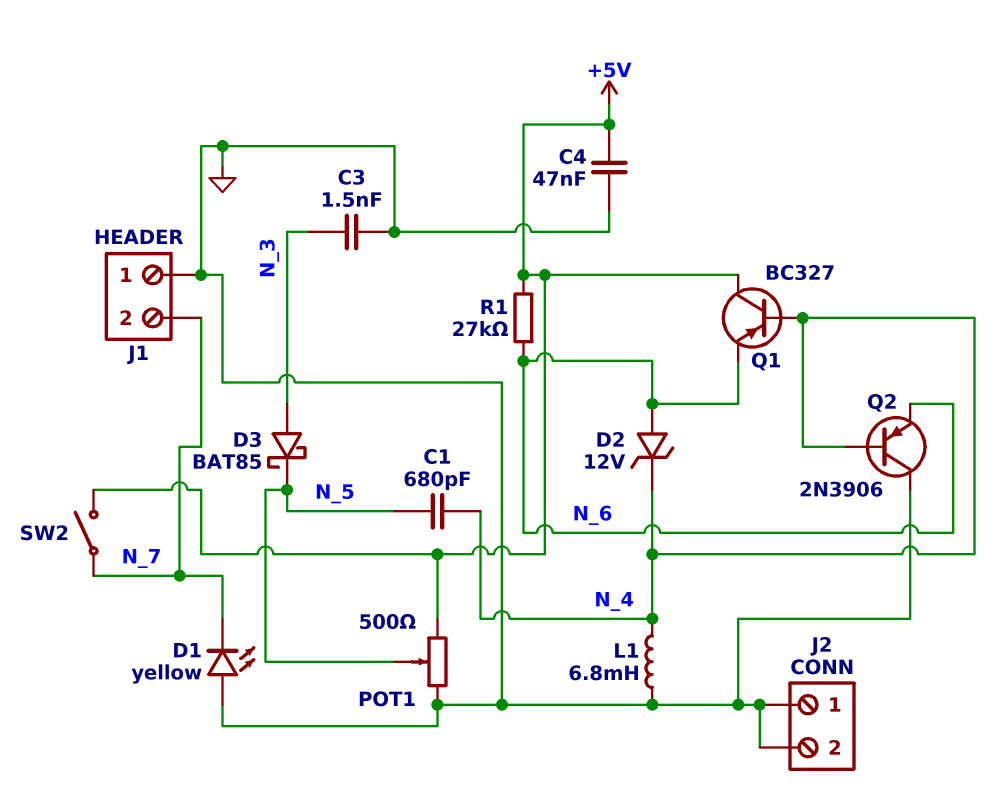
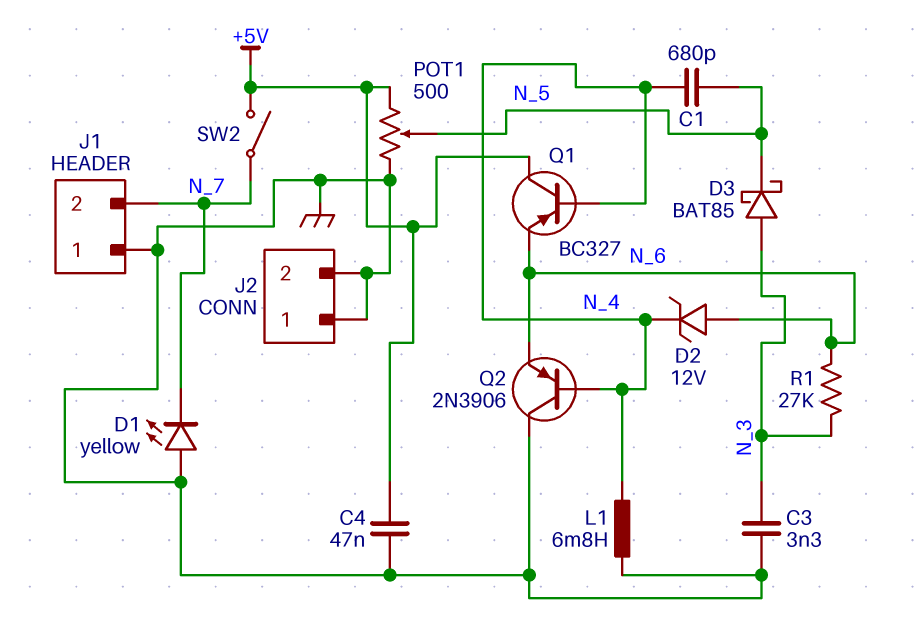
C3: 1.5nF (GND, N_3) -> 3.3nF (GND, N_3)
R1: 27k (+5V, N_6) -> 27k (N_3, N_6)

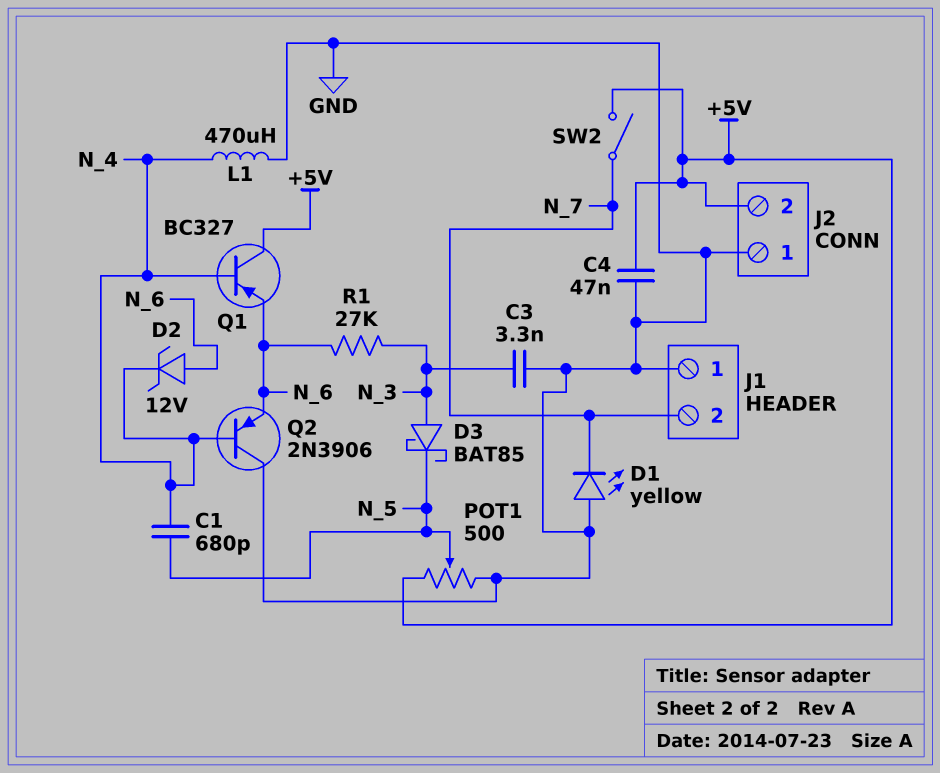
J2 pin 2: GND -> +5V
L1: 6.8mH (GND, N_4) -> 470uH (GND, N_4)

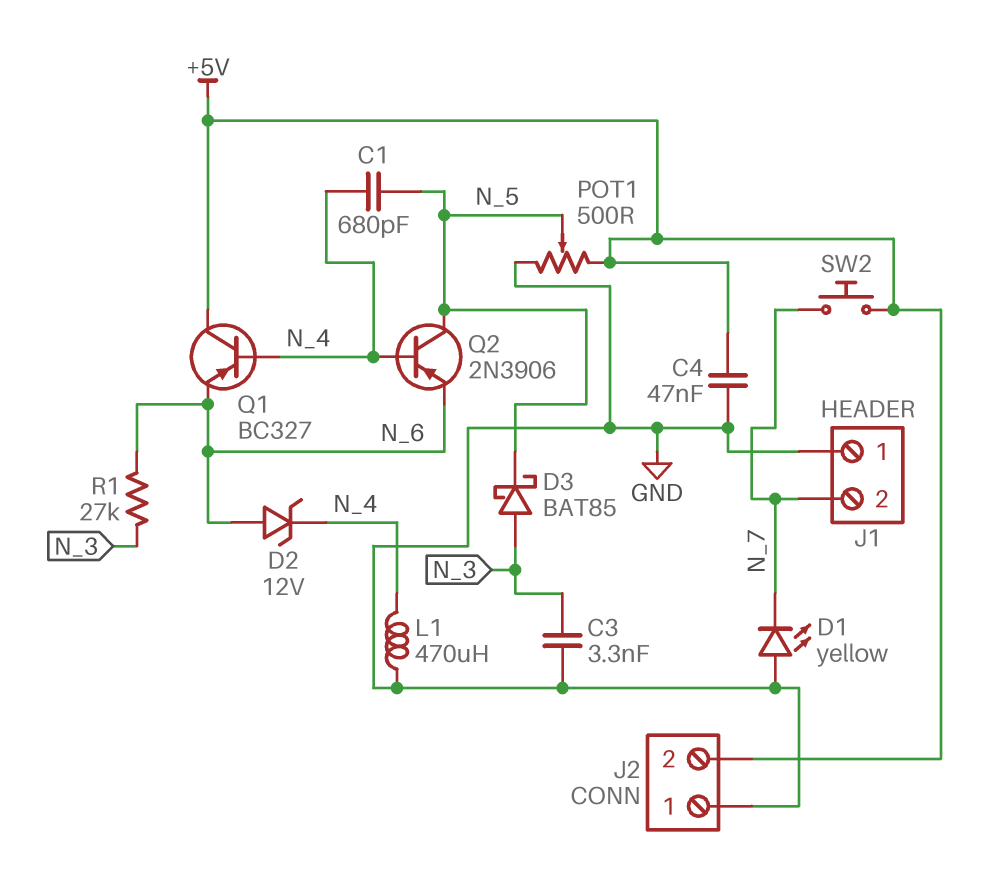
Q2: PNP 2N3906 (B N_4, C GND, E N_6) -> PNP 2N3906 (B N_4, C N_5, E N_6)
SW2: switch (+5V, N_7) -> button (+5V, N_7)

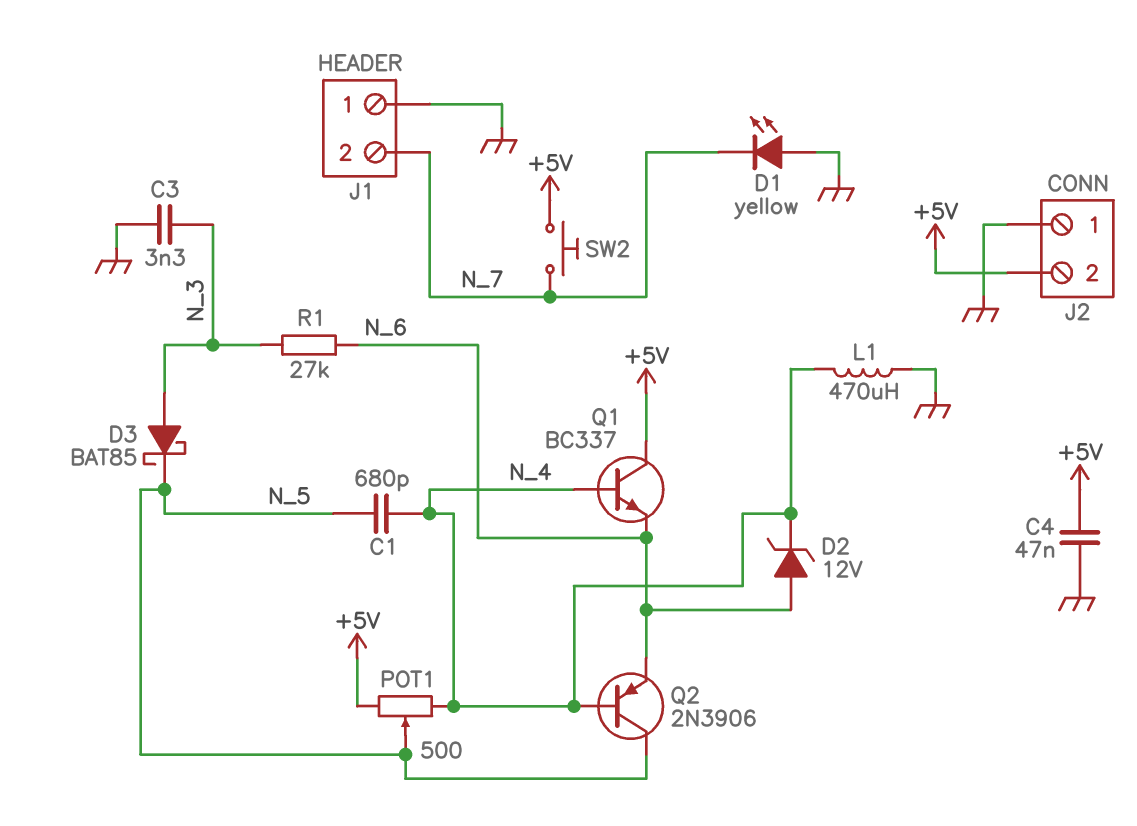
POT1: 500 (+5V, GND, wiper N_5) -> 500 (+5V, N_4, wiper N_5)
Q1: PNP BC327 (B N_4, C +5V, E N_6) -> NPN BC337 (B N_4, C +5V, E N_6)

